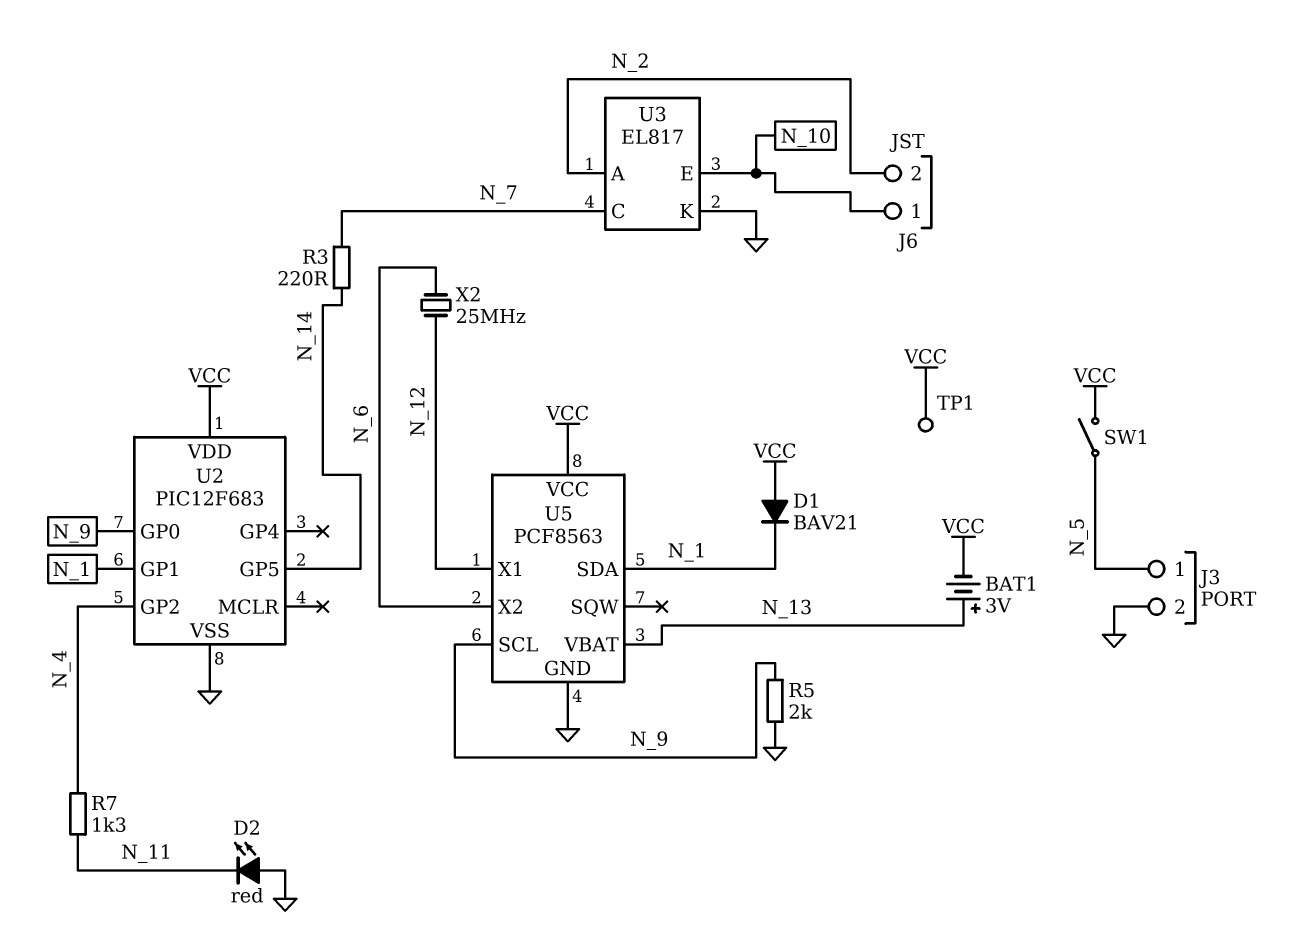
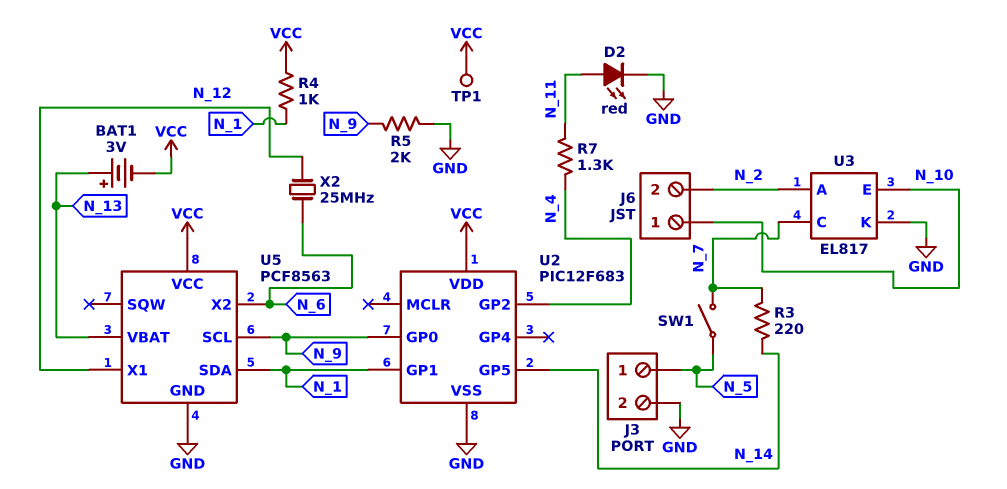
D1: diode BAV21 (A VCC, K N_1) -> none
D2: LED red (A GND, K N_11) -> LED red (A N_11, K GND)
R4: none -> 1k (N_1, VCC)
SW1: switch (N_5, VCC) -> switch (N_5, N_7)

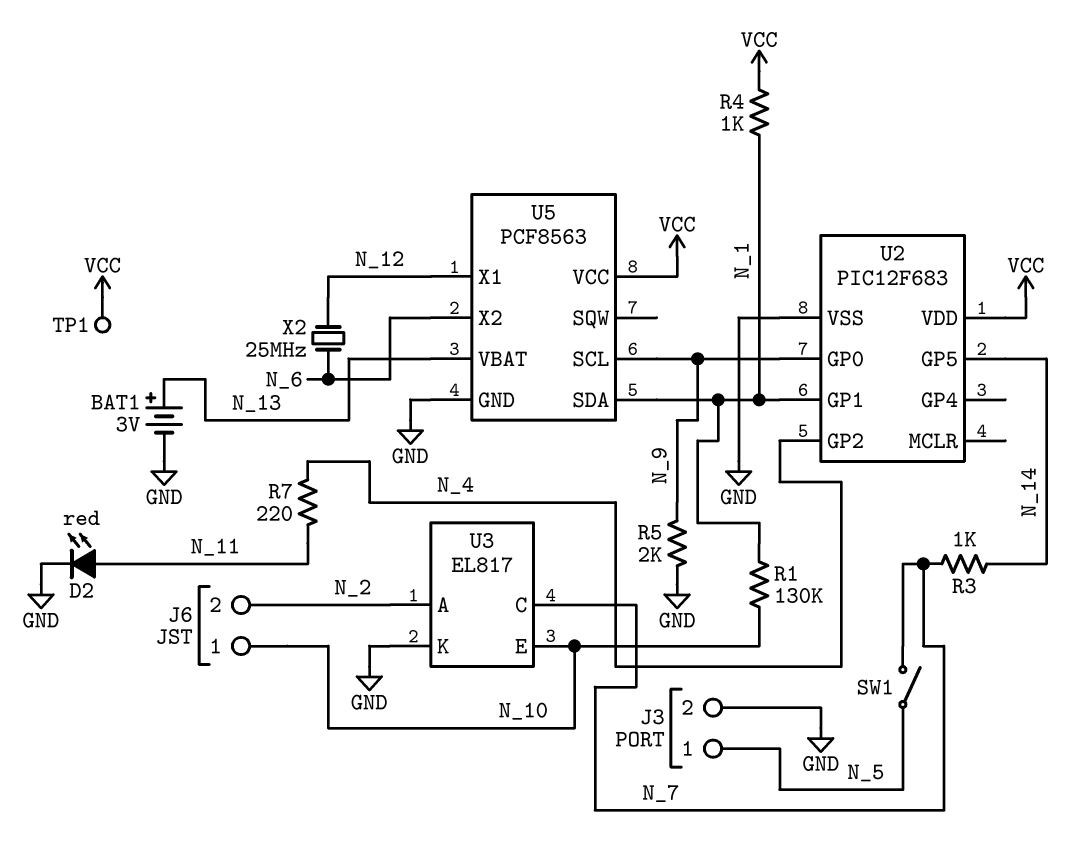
BAT1: 3V (plus N_13, minus VCC) -> 3V (plus N_13, minus GND)
R1: none -> 130k (N_1, N_10)
R3: 220 (N_7, N_14) -> 1k (N_7, N_14)
R7: 1.3k (N_4, N_11) -> 220 (N_4, N_11)

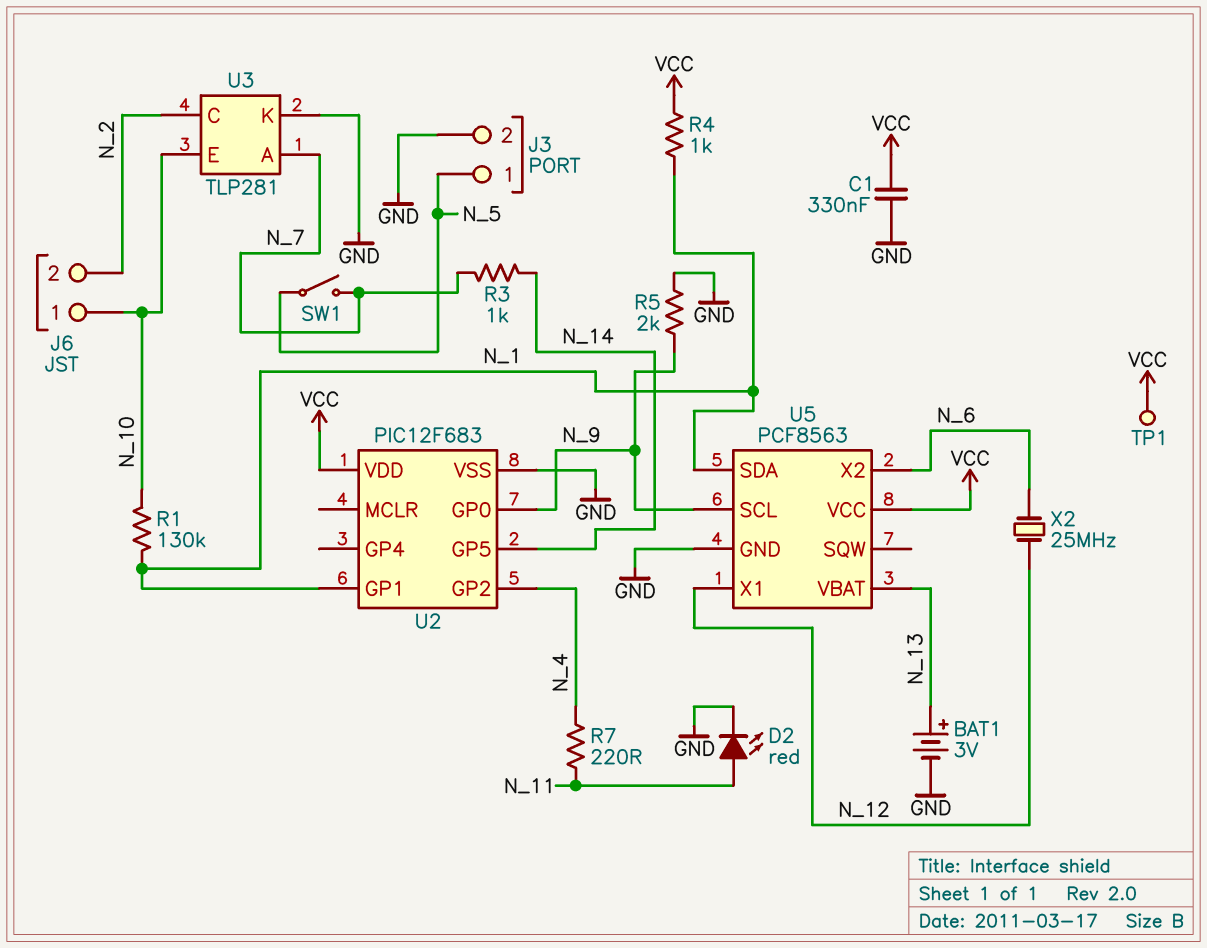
C1: none -> 330nF (GND, VCC)
U3: EL817 -> TLP281
U3 pin A: N_2 -> N_7
U3 pin C: N_7 -> N_2

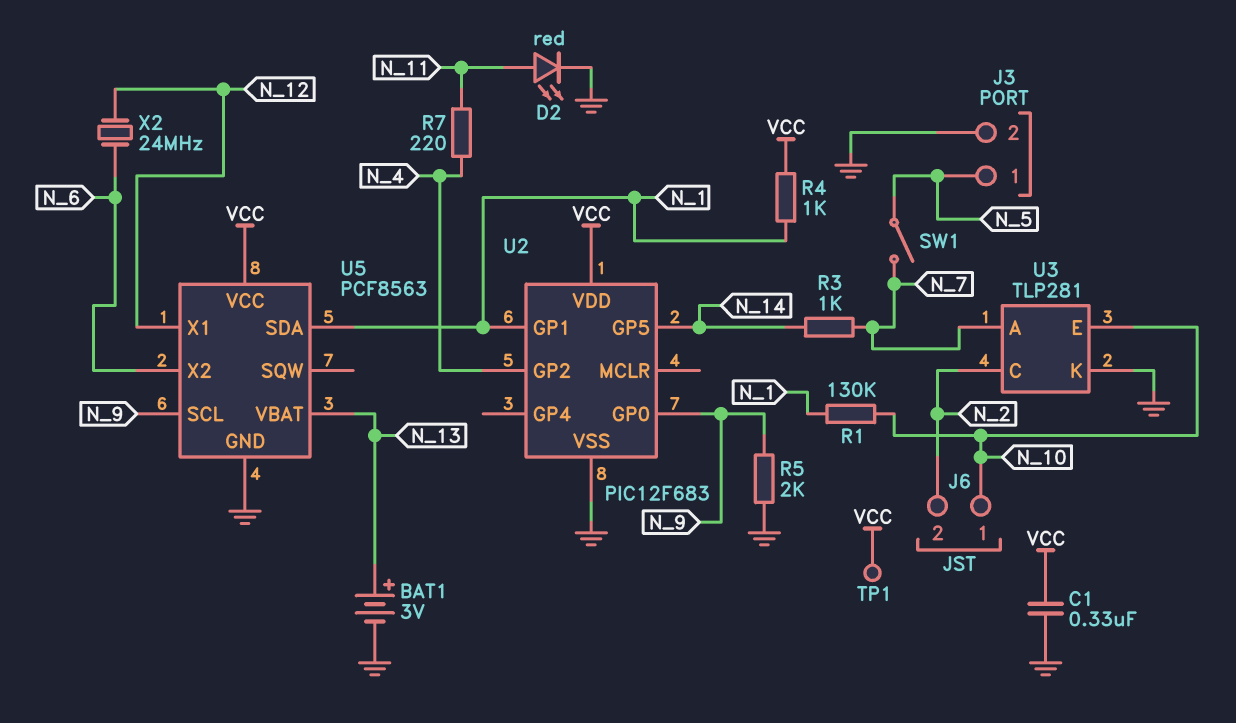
X2: 25MHz (N_6, N_12) -> 24MHz (N_6, N_12)

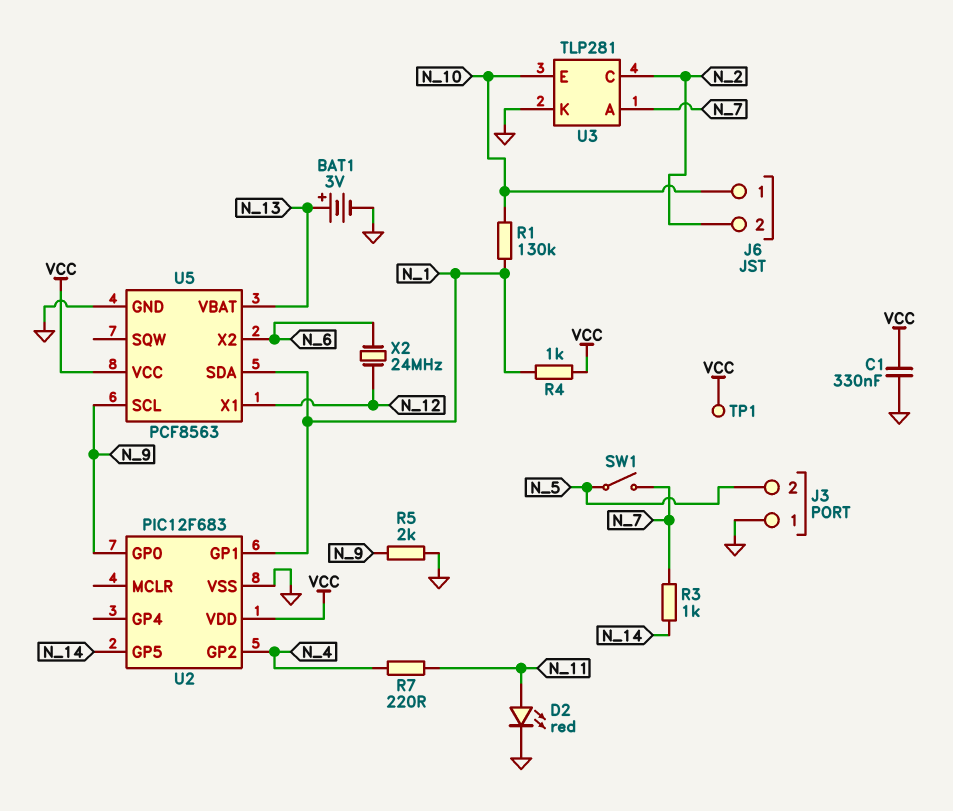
J3 pin 1: N_5 -> GND
J3 pin 2: GND -> N_5

